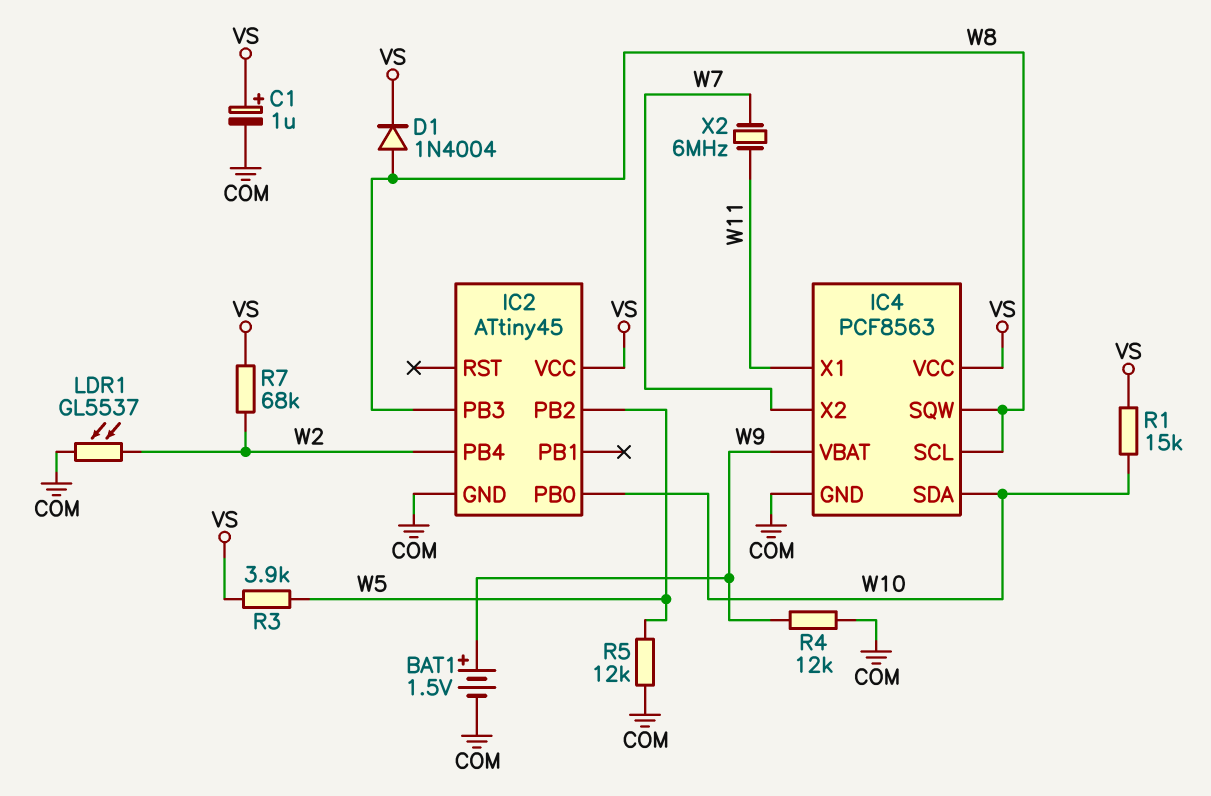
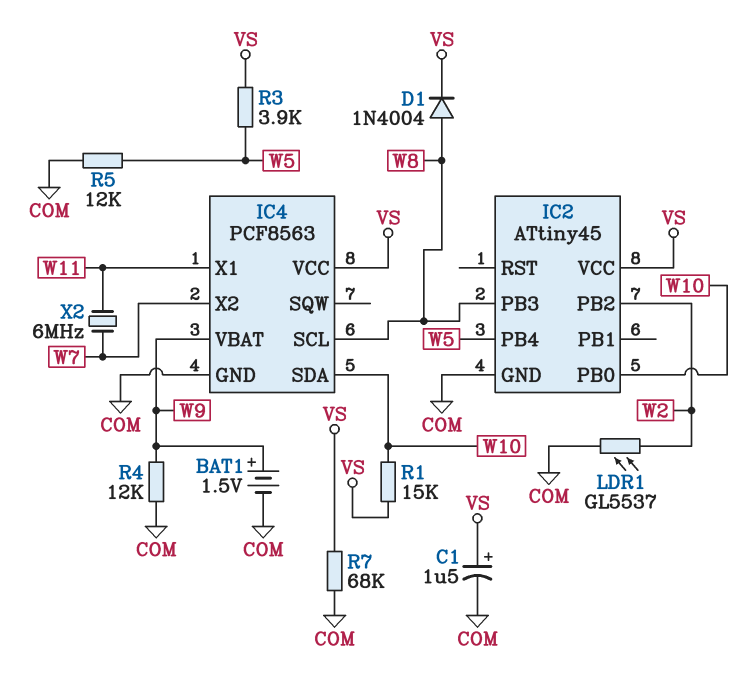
C1: 1uF (plus VS, minus COM) -> 1.5uF (plus VS, minus COM)
IC2 pin PB2: W5 -> W2
IC2 pin PB4: W2 -> W5
IC4 pin SQW: W8 -> none
R7: 68k (VS, W2) -> 68k (COM, VS)

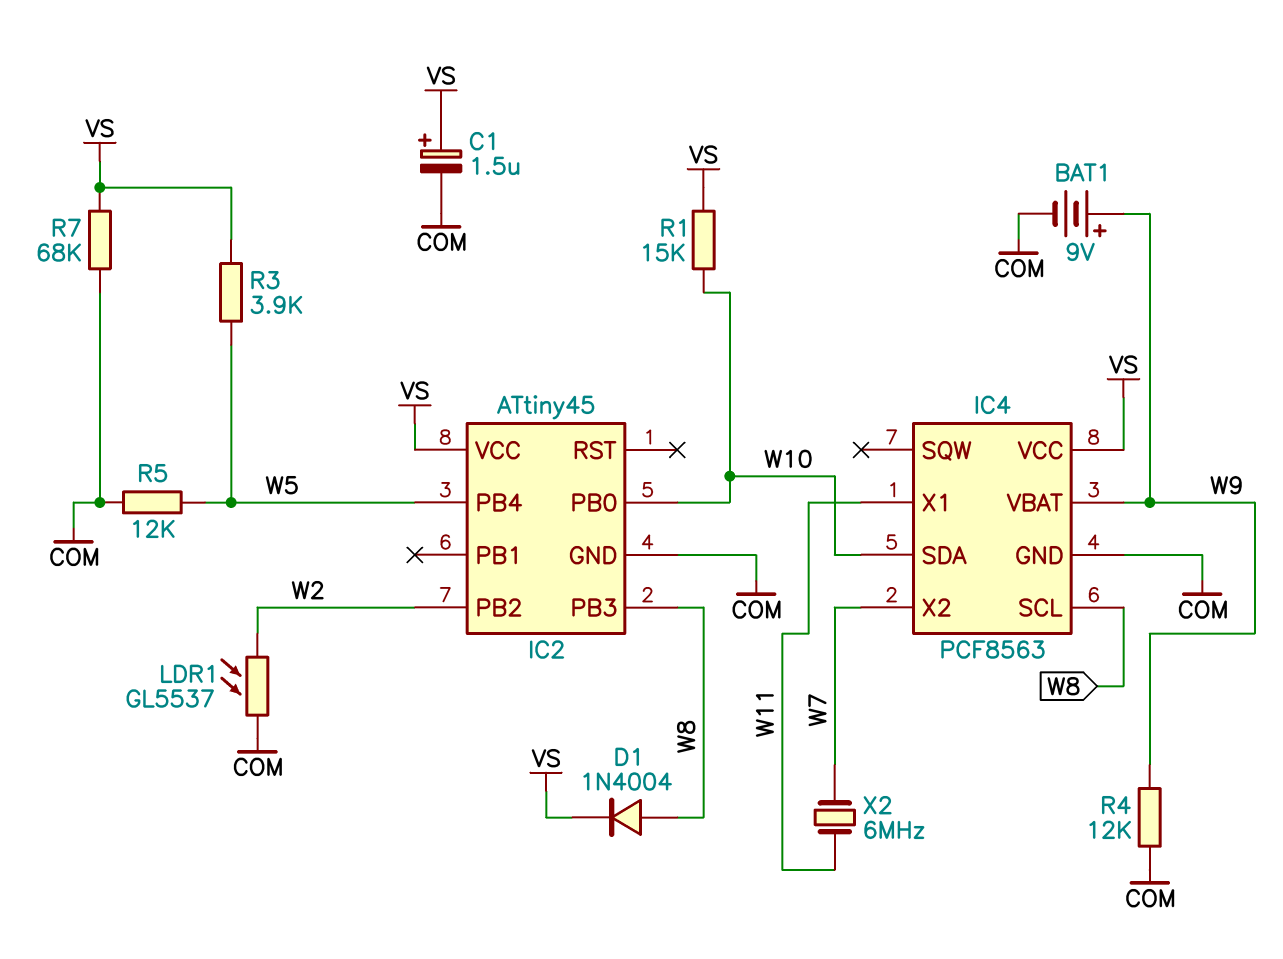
BAT1: 1.5V (plus W9, minus COM) -> 9V (plus W9, minus COM)

